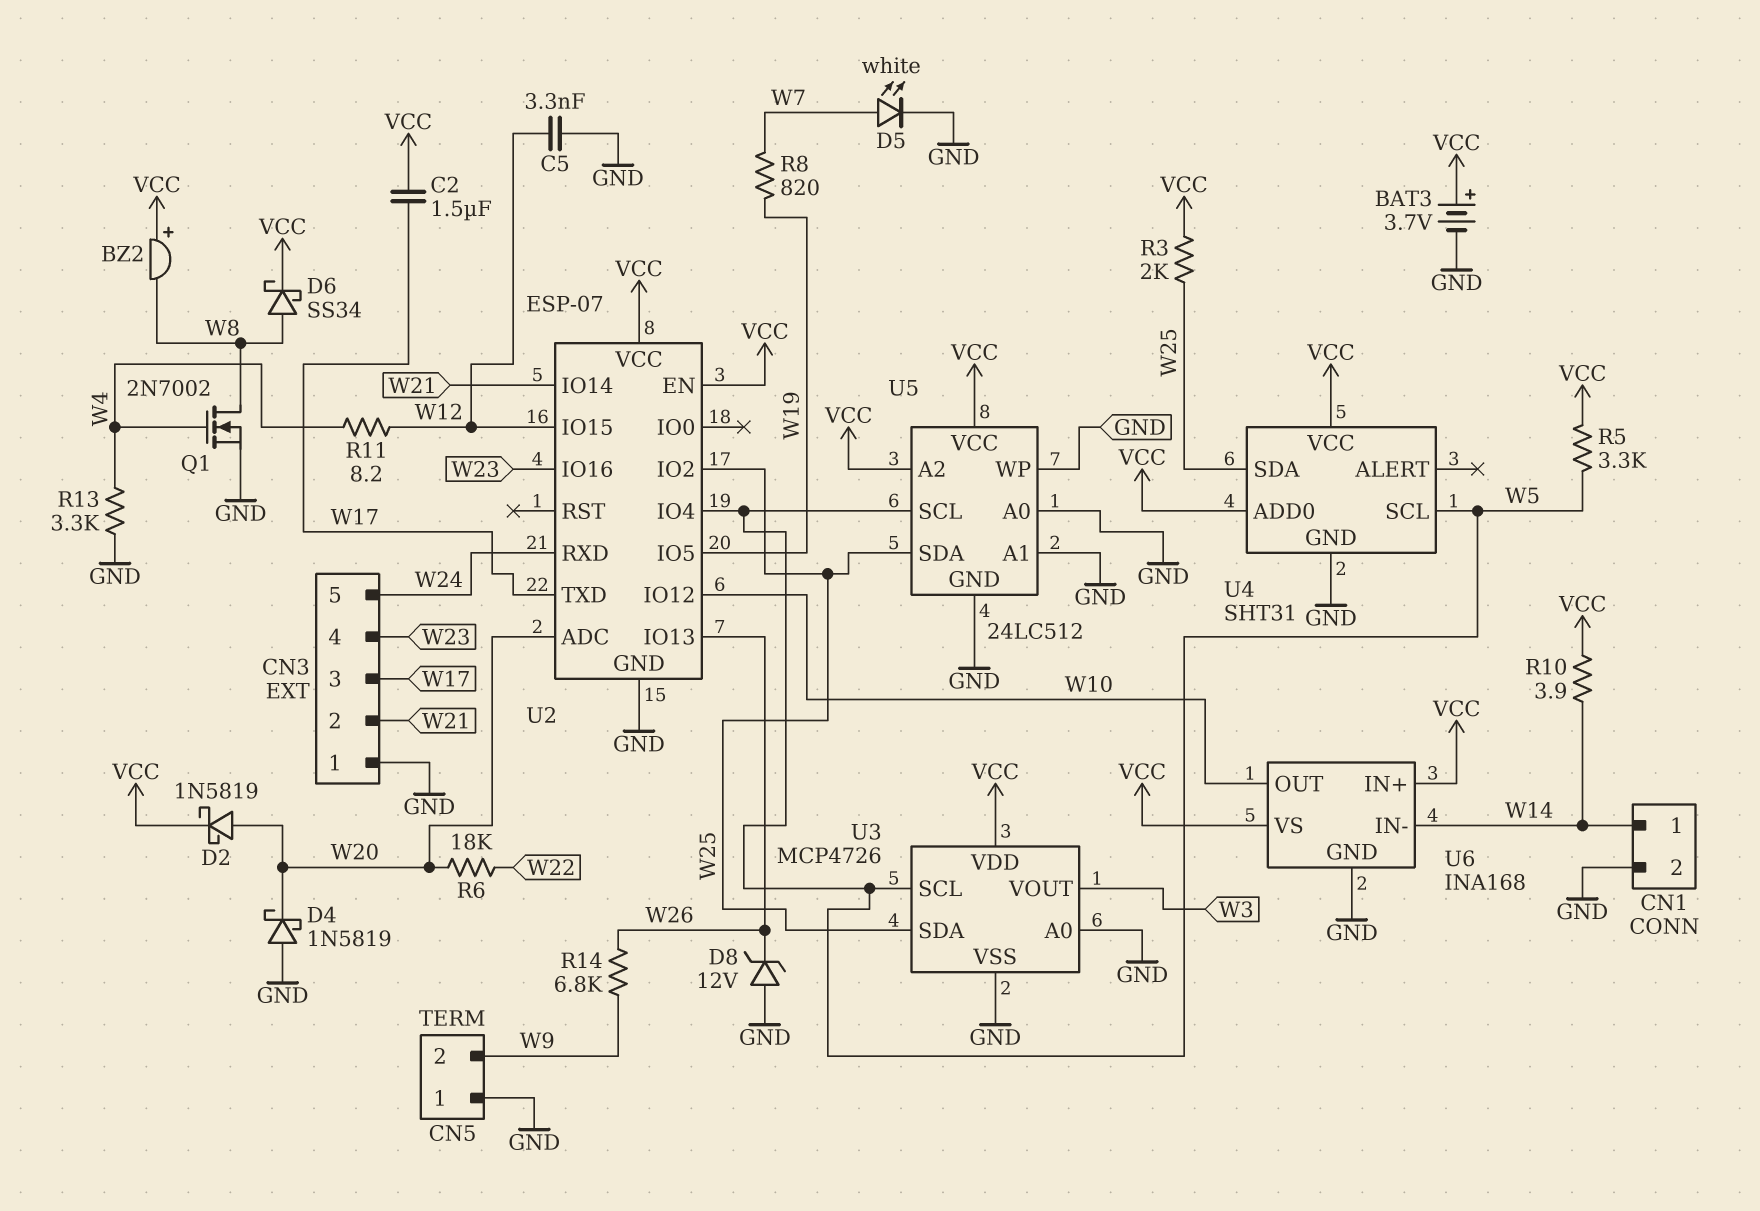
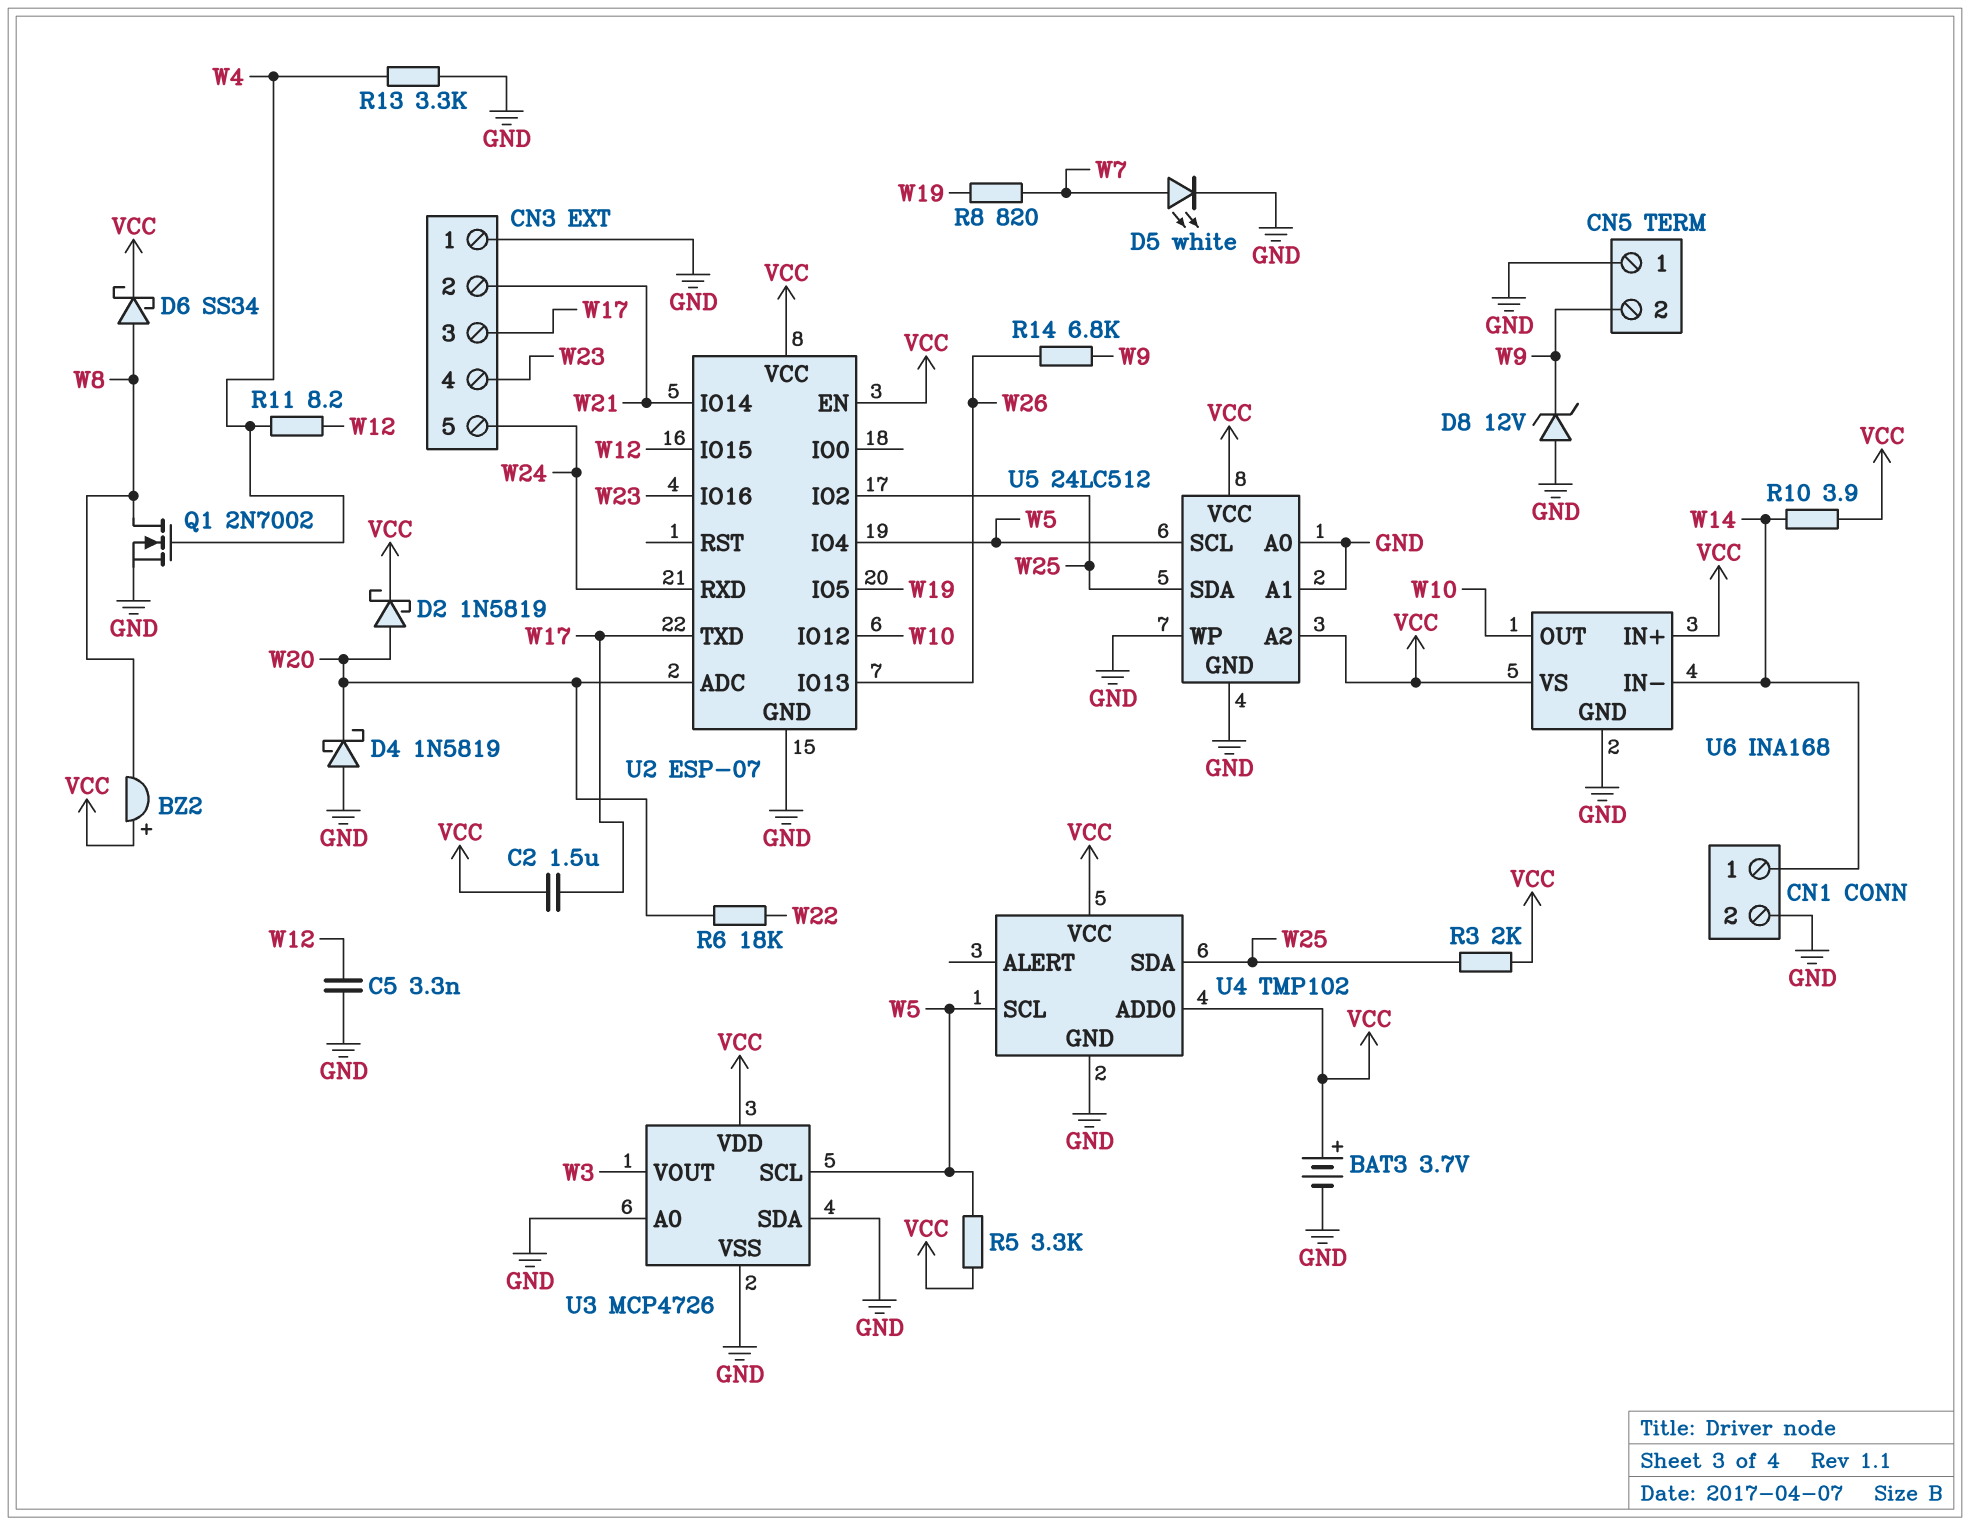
D8: zener 12V (A GND, K W26) -> zener 12V (A GND, K W9)
U3 pin SDA: W25 -> GND
U4: SHT31 -> TMP102

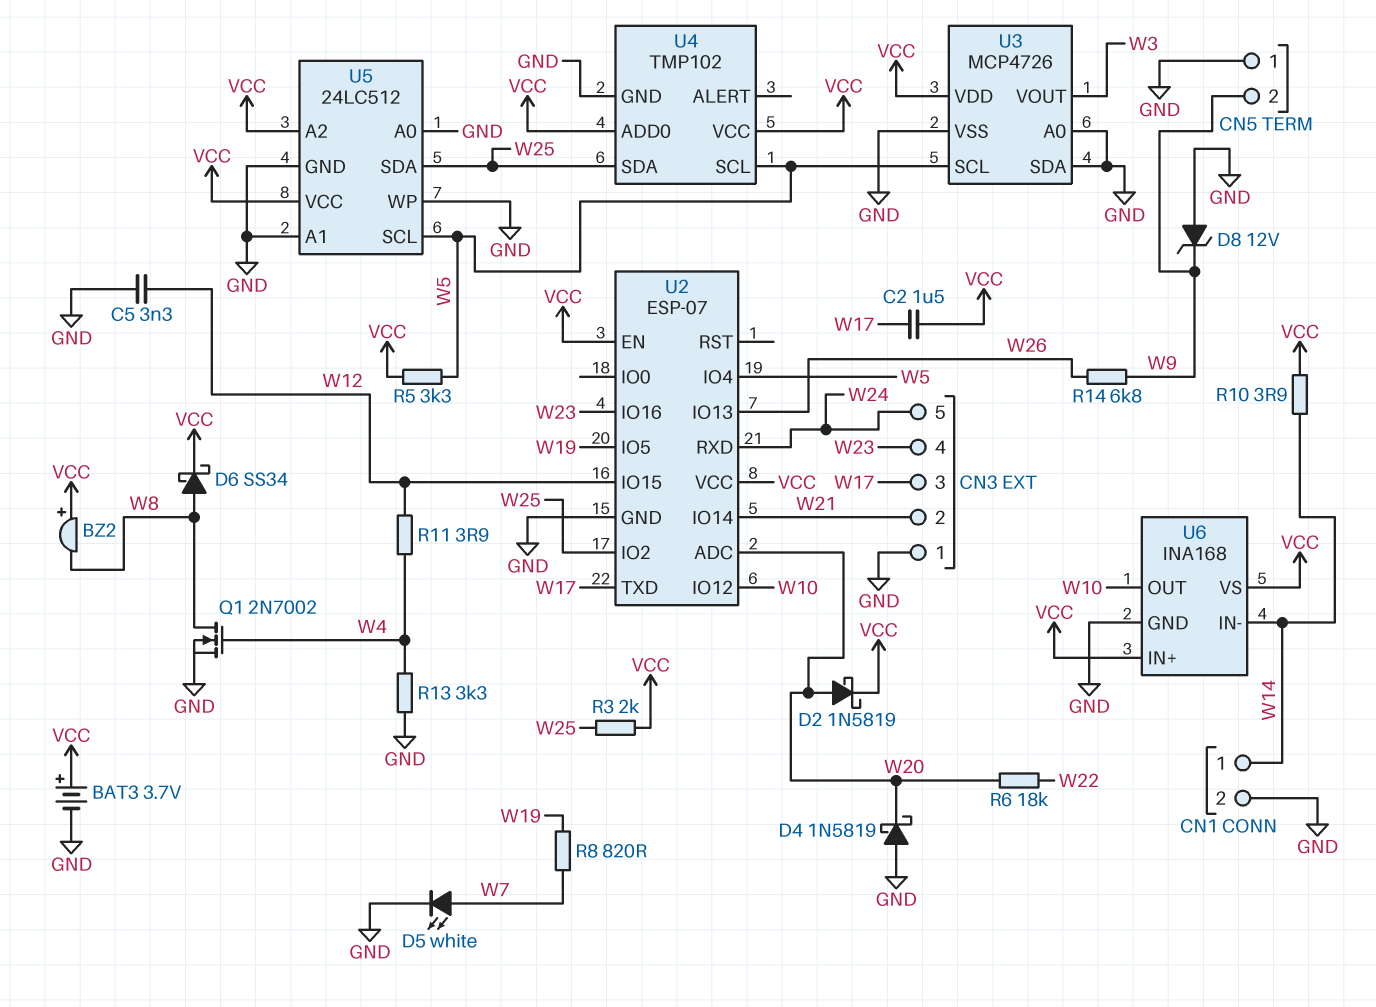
R11: 8.2 (W4, W12) -> 3.9 (W4, W12)

